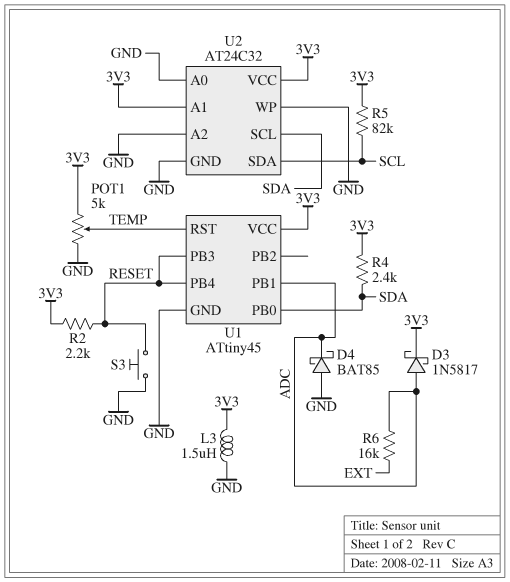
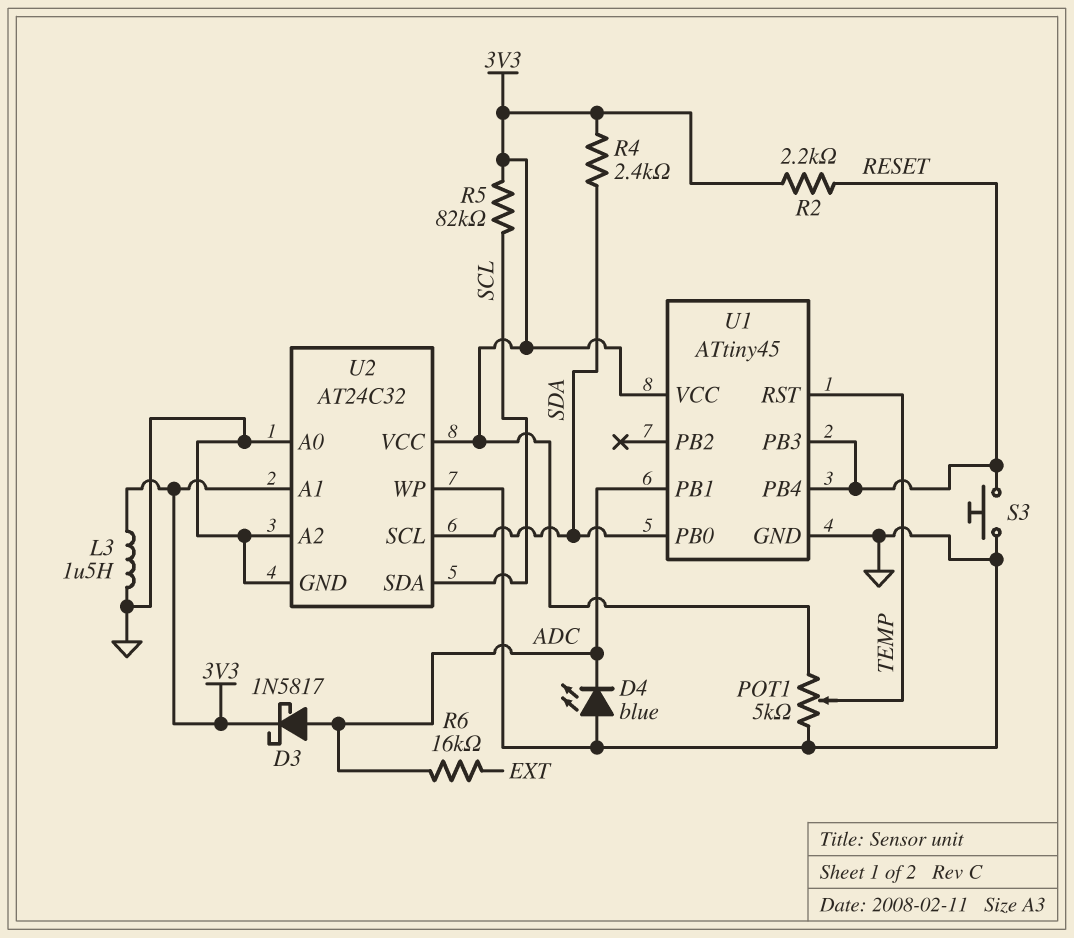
D4: schottky BAT85 (A GND, K ADC) -> LED blue (A GND, K ADC)

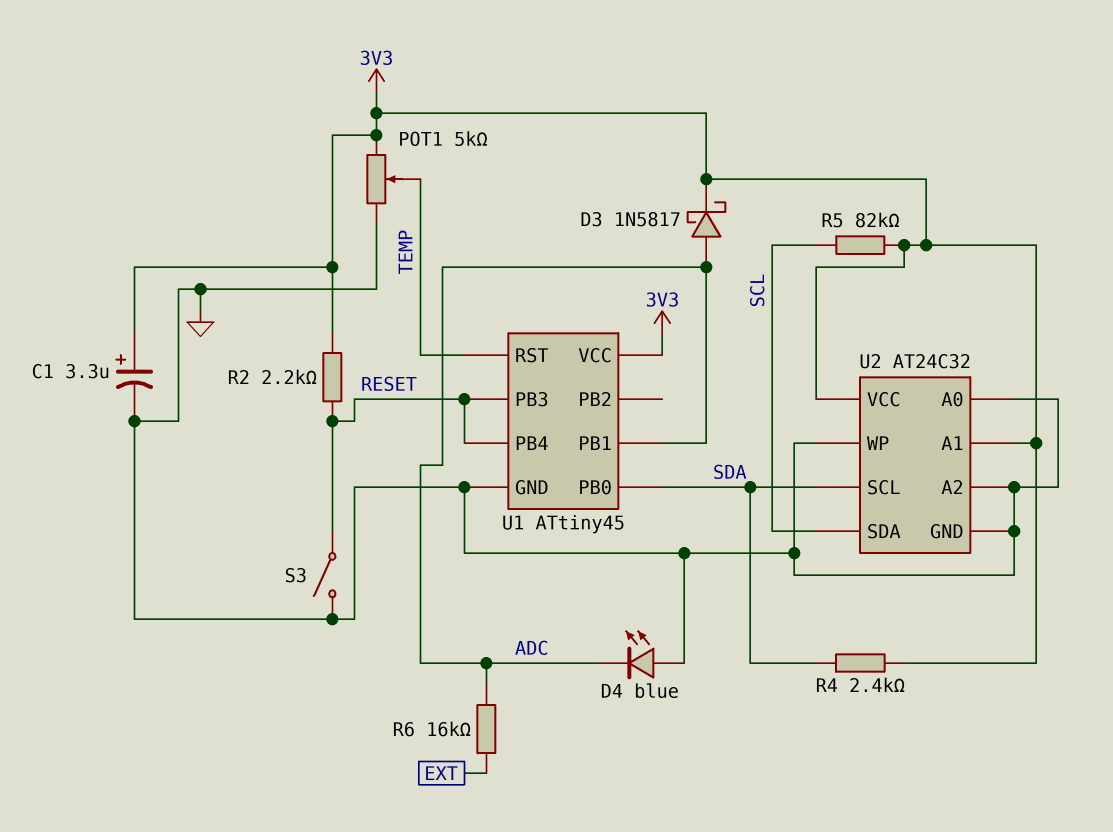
C1: none -> 3.3uF (plus 3V3, minus GND)
L3: 1.5uH (3V3, GND) -> none
S3: button (GND, RESET) -> switch (GND, RESET)

